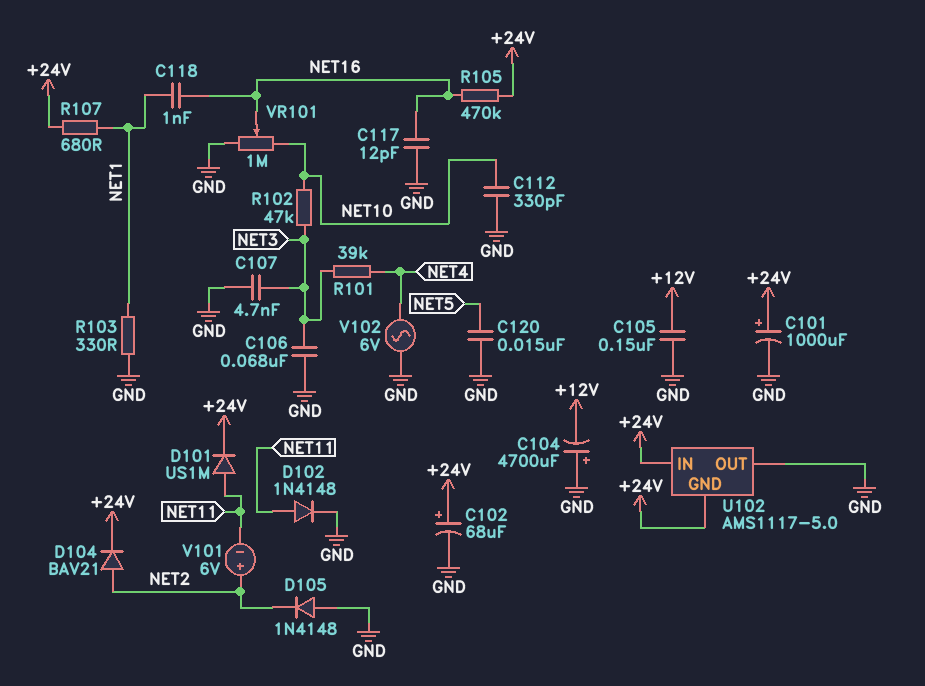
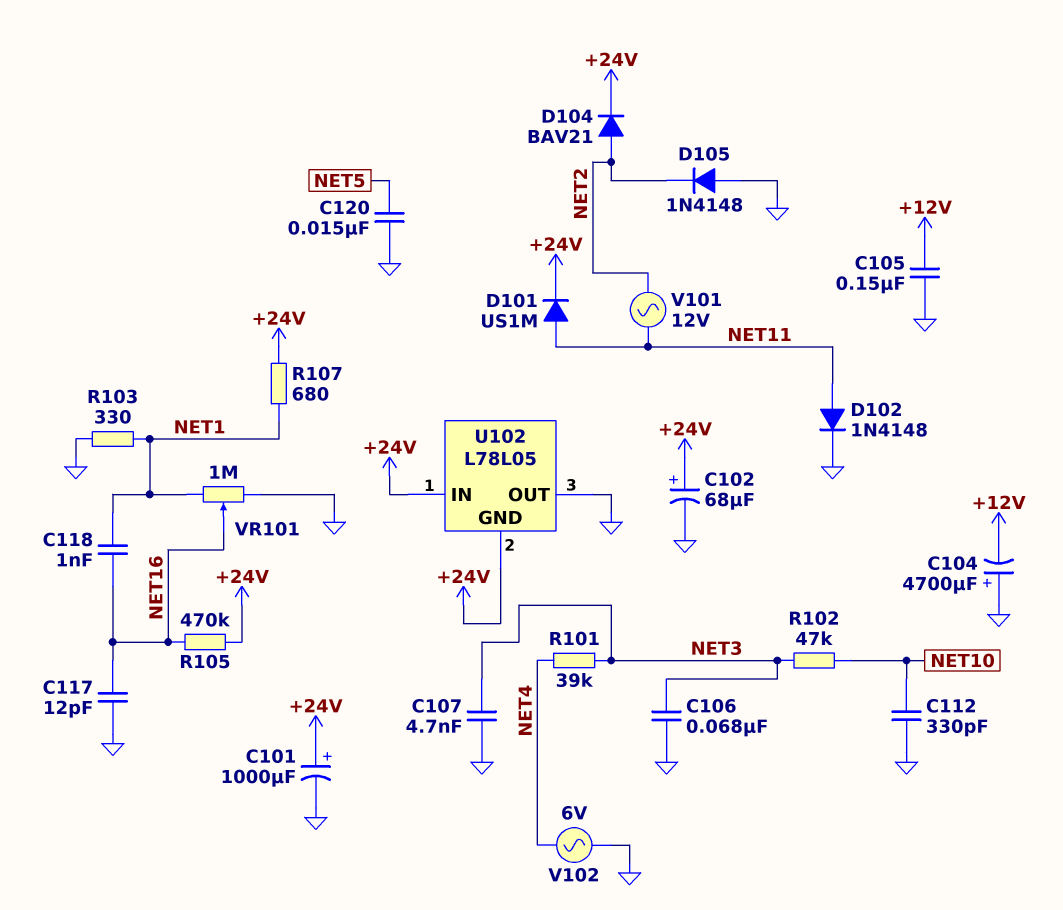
U102: AMS1117-5.0 -> L78L05
V101: 6V (plus NET2, minus NET11) -> AC 12V (NET2, NET11)
VR101: 1M (GND, NET10, wiper NET16) -> 1M (GND, NET1, wiper NET16)

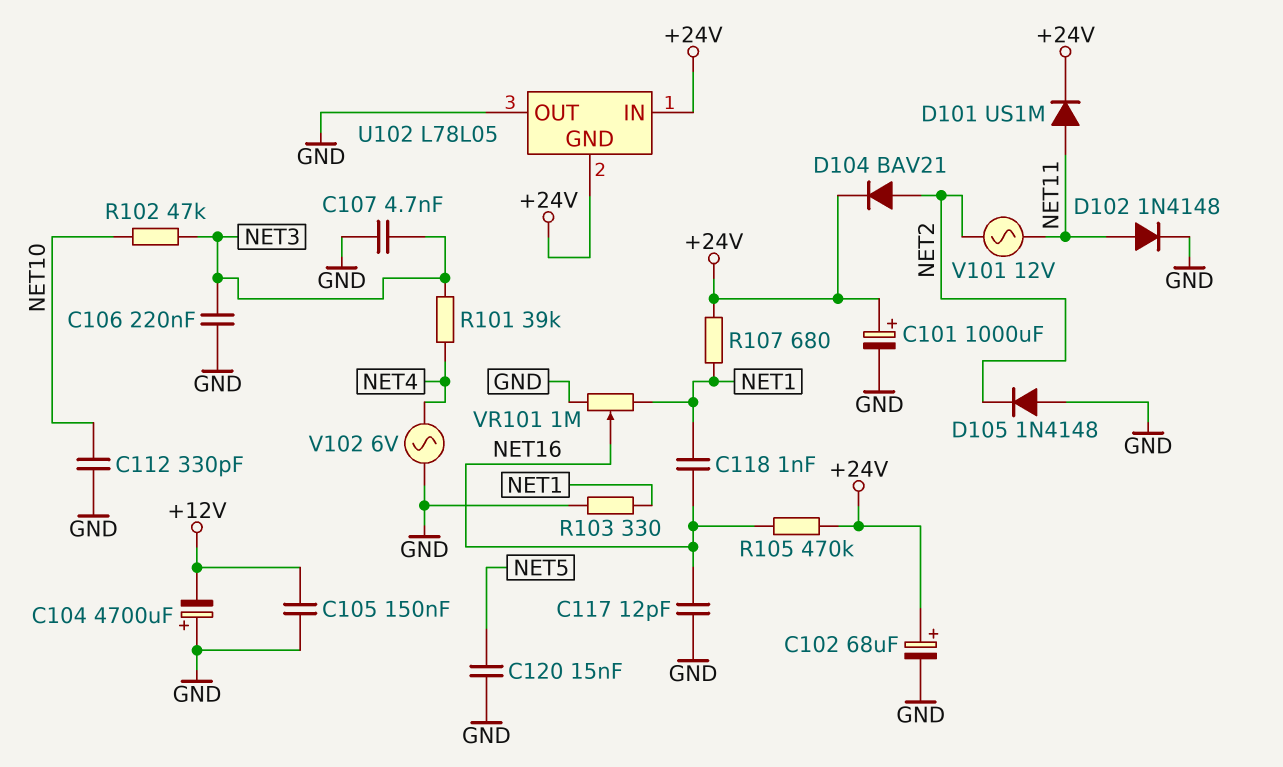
C106: 68nF (GND, NET3) -> 220nF (GND, NET3)

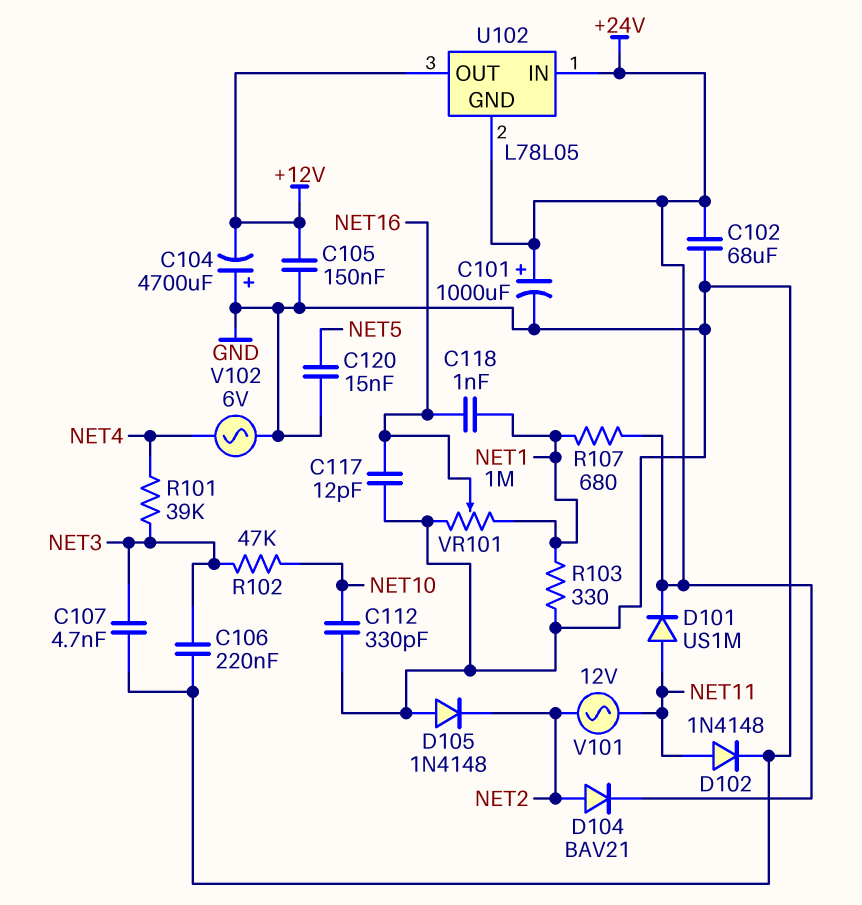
C102: 68uF (plus +24V, minus GND) -> 68uF (+24V, GND)
R105: 470k (+24V, NET16) -> none
U102 pin OUT: GND -> +12V

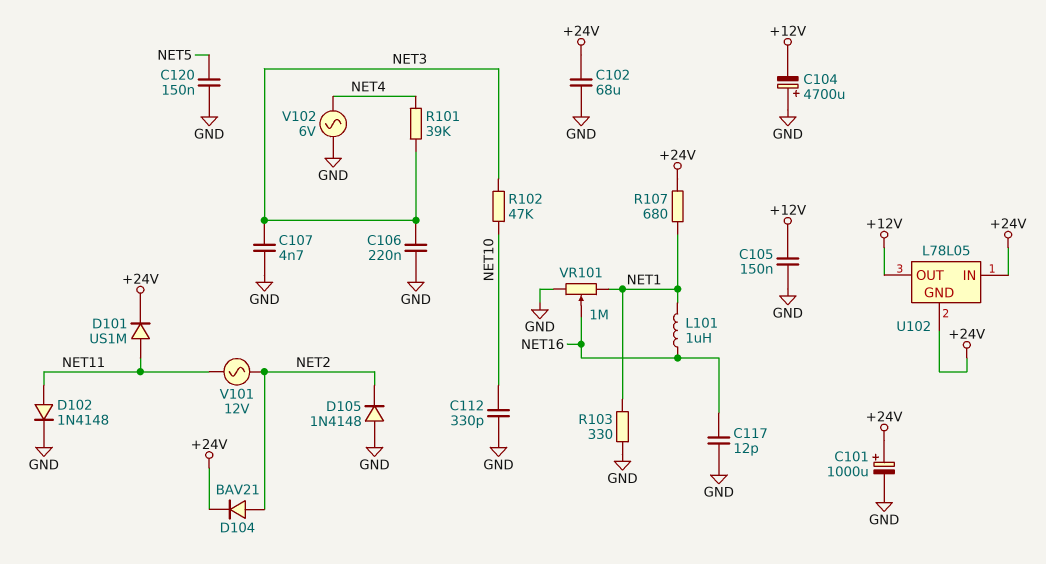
C118: 1nF (NET1, NET16) -> none
C120: 15nF (GND, NET5) -> 150nF (GND, NET5)
L101: none -> 1uH (NET1, NET16)

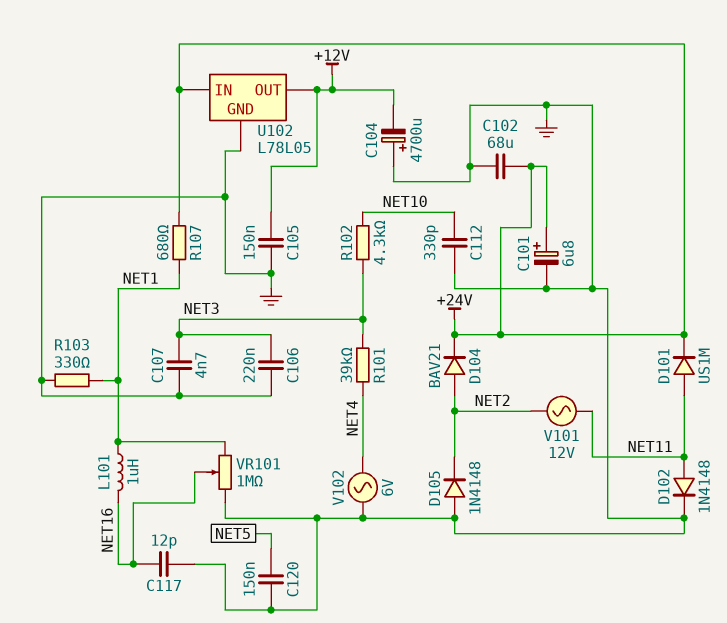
C101: 1000uF (plus +24V, minus GND) -> 6.8uF (plus +24V, minus GND)
R102: 47k (NET3, NET10) -> 4.3k (NET3, NET10)
U102 pin GND: +24V -> GND

